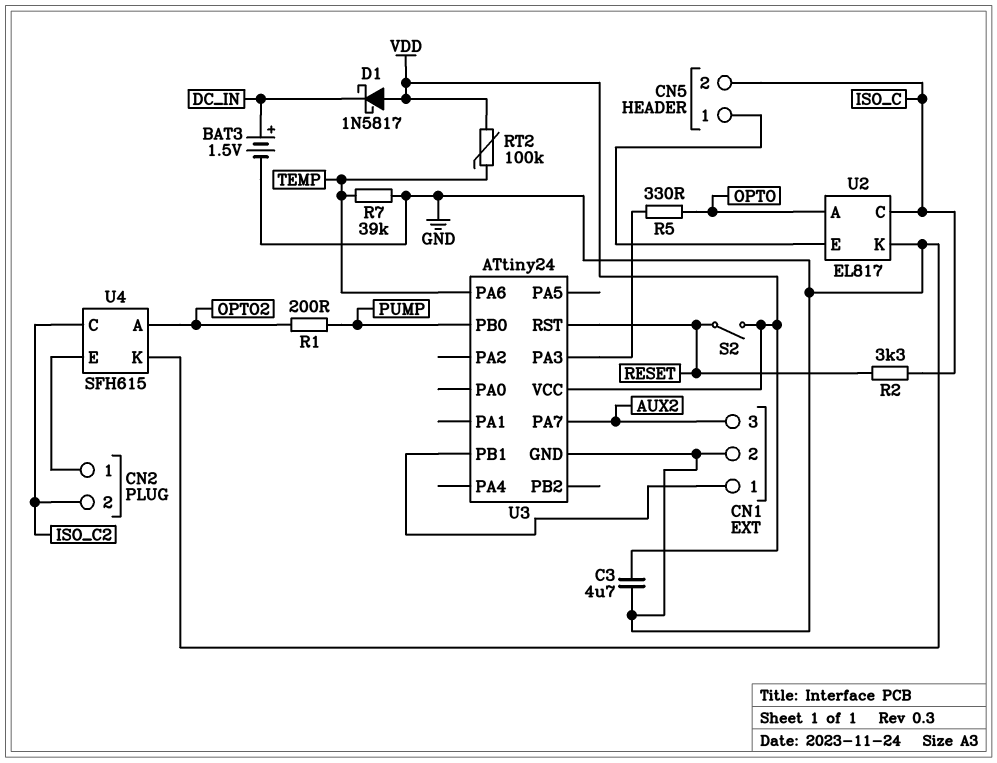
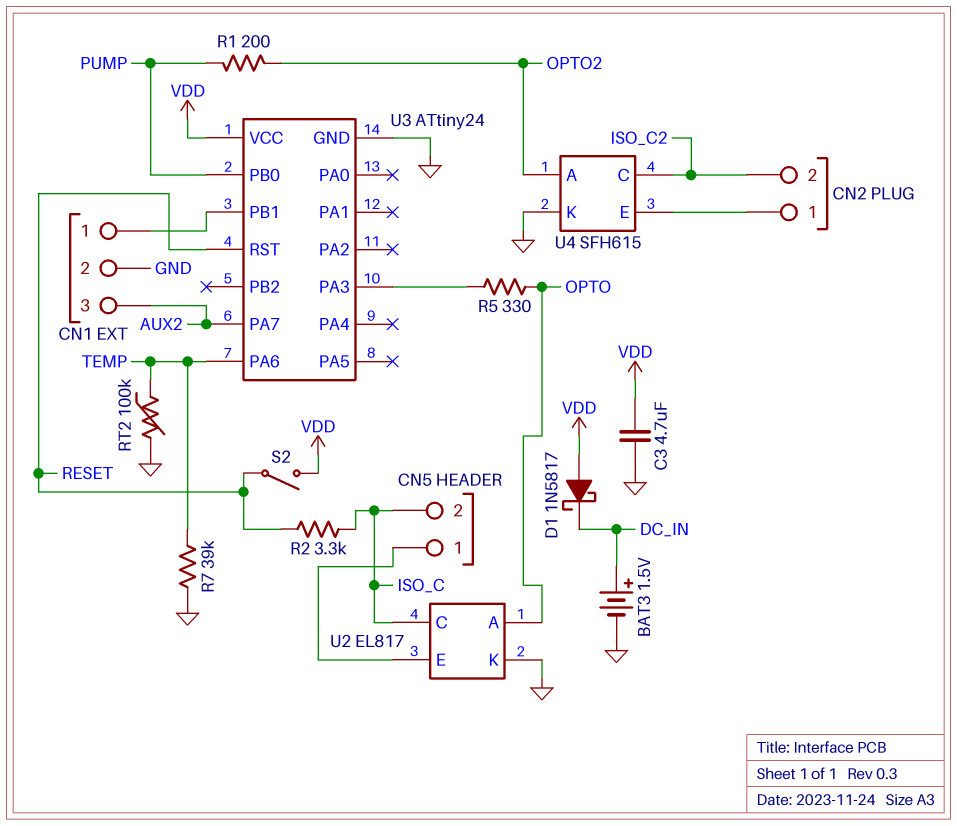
RT2: 100k (TEMP, VDD) -> 100k (GND, TEMP)

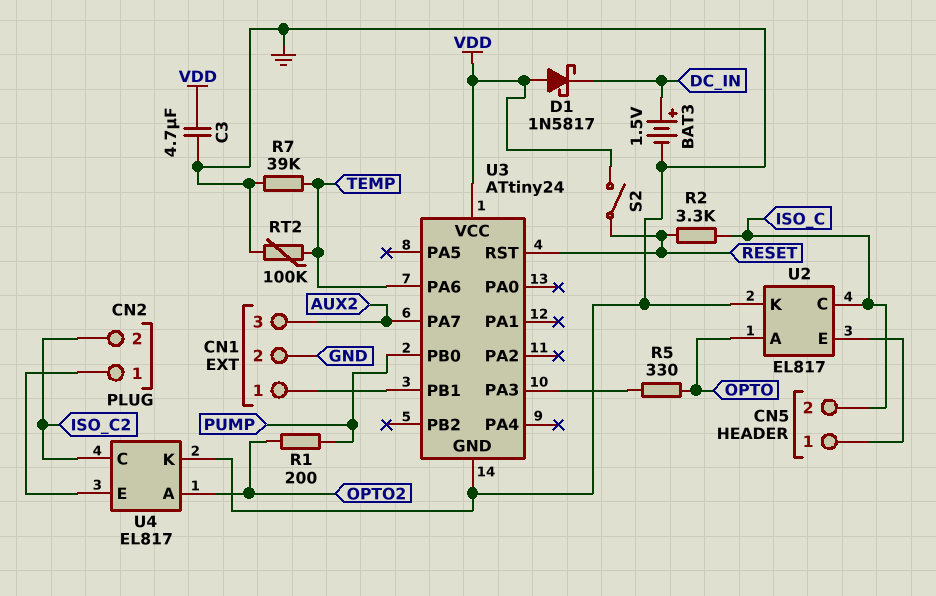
U4: SFH615 -> EL817

